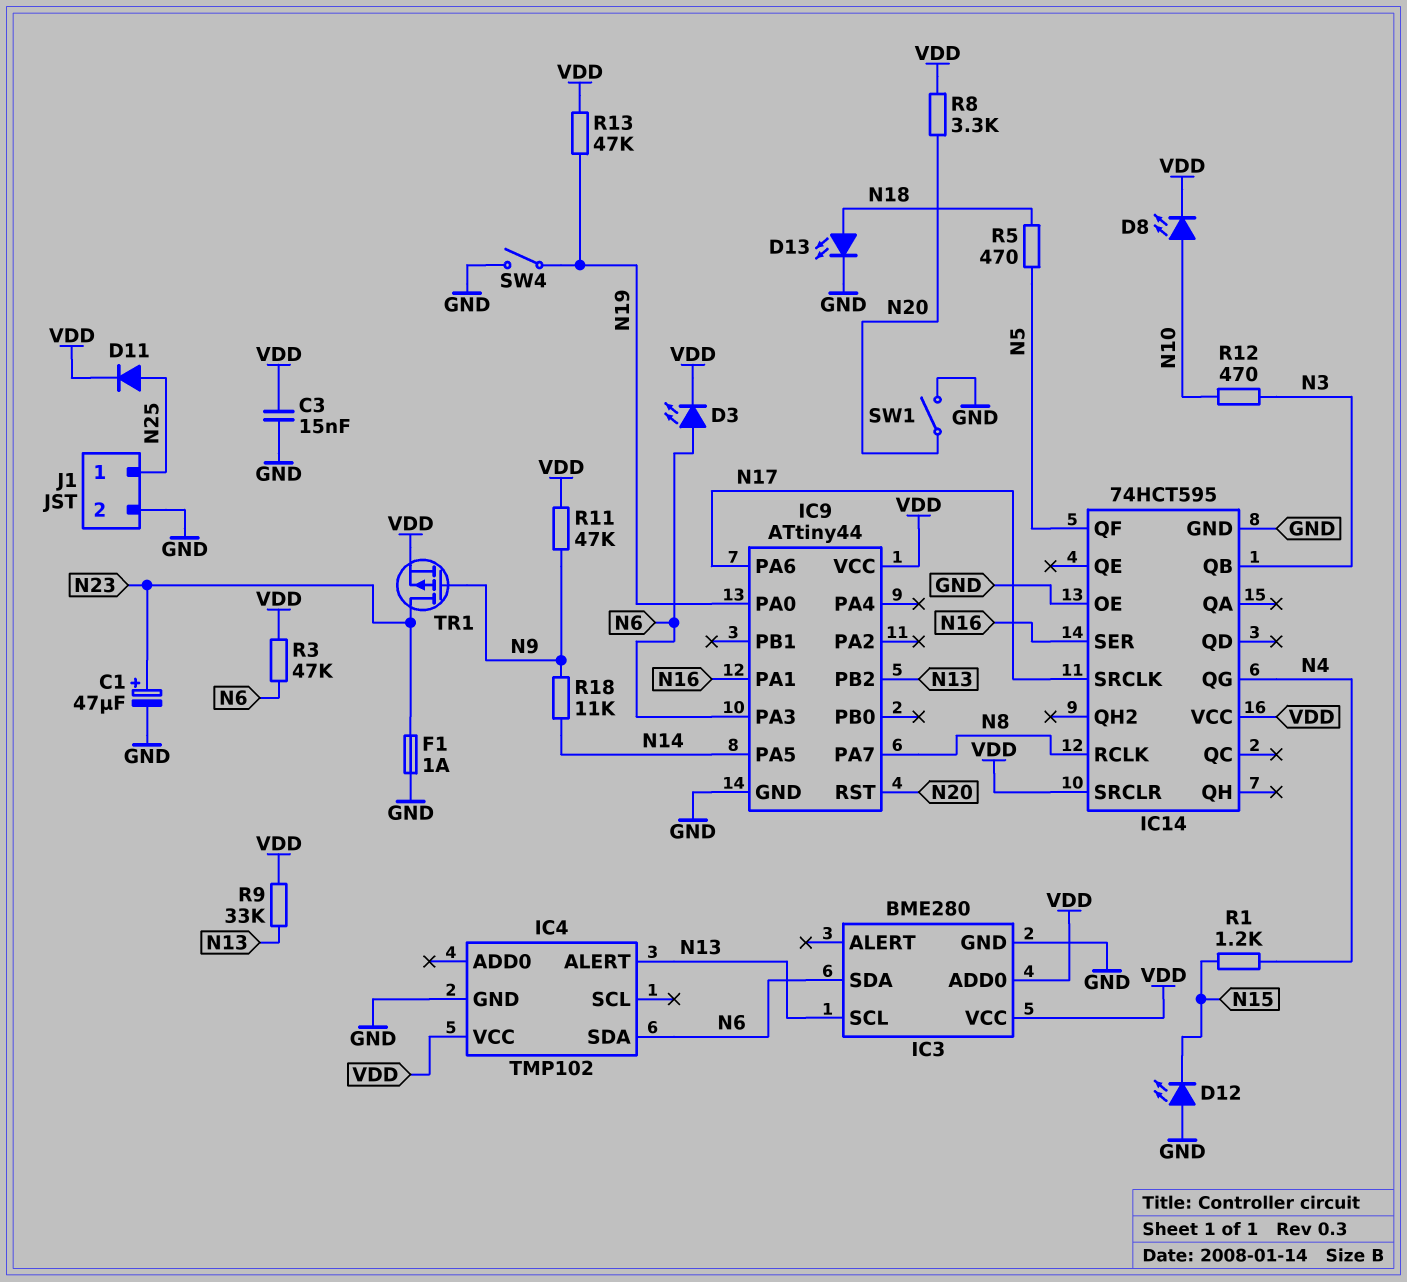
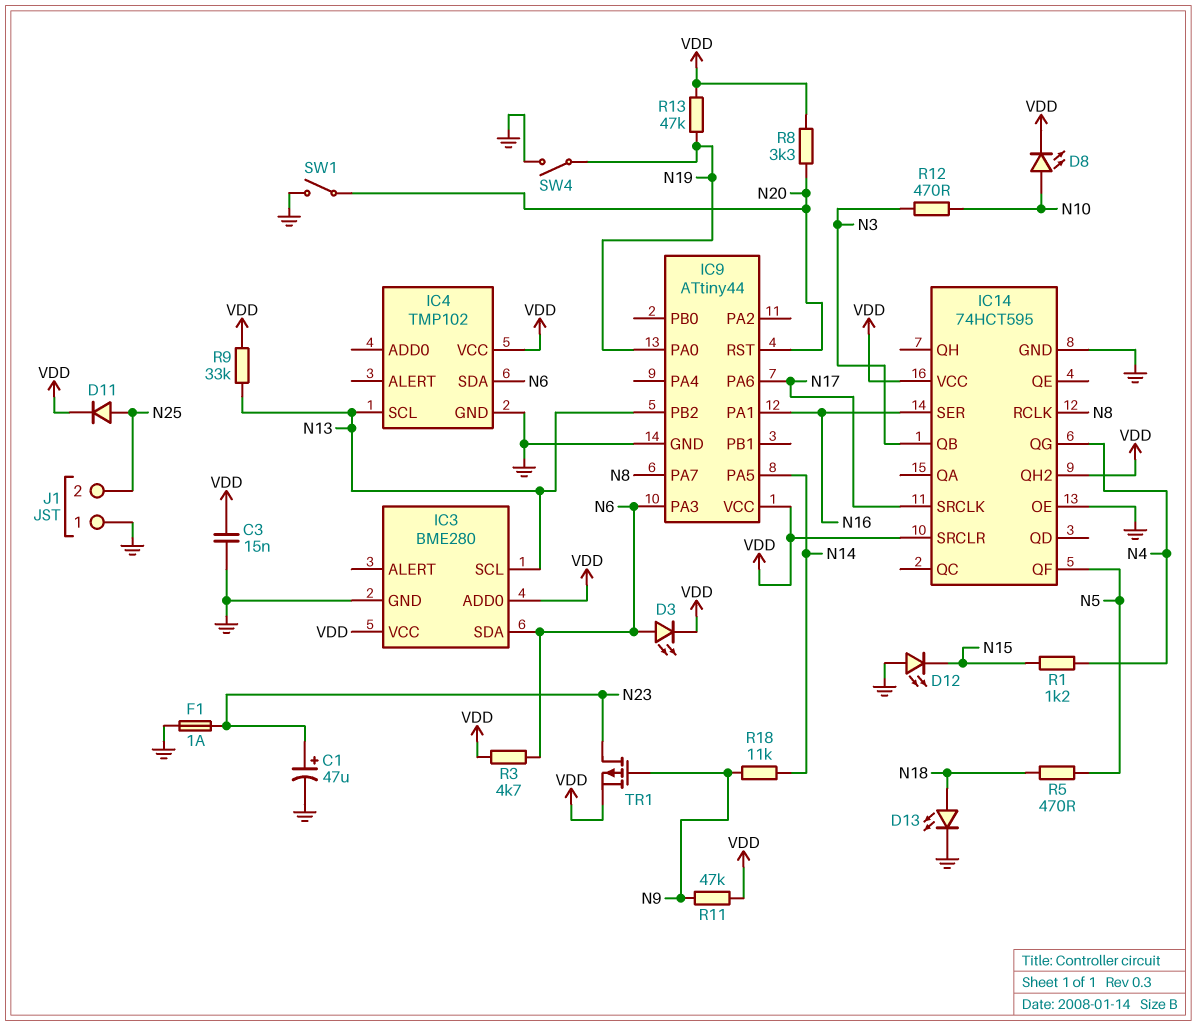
IC4 pin ALERT: N13 -> none
IC4 pin SCL: none -> N13
IC14 pin QH2: none -> VDD
J1 pin 1: N25 -> GND
J1 pin 2: GND -> N25
R3: 47k (N6, VDD) -> 4.7k (N6, VDD)

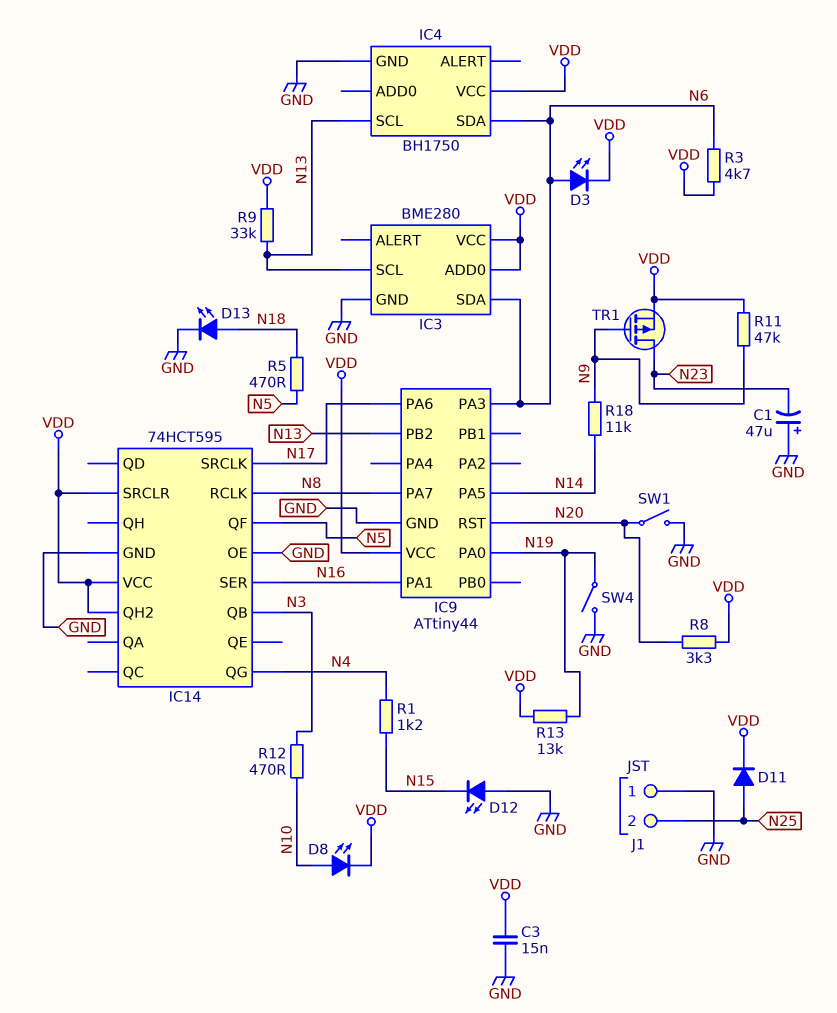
C1: 47uF (plus N23, minus GND) -> 47uF (plus GND, minus N23)
F1: 1A (GND, N23) -> none
IC4: TMP102 -> BH1750
R13: 47k (N19, VDD) -> 13k (N19, VDD)

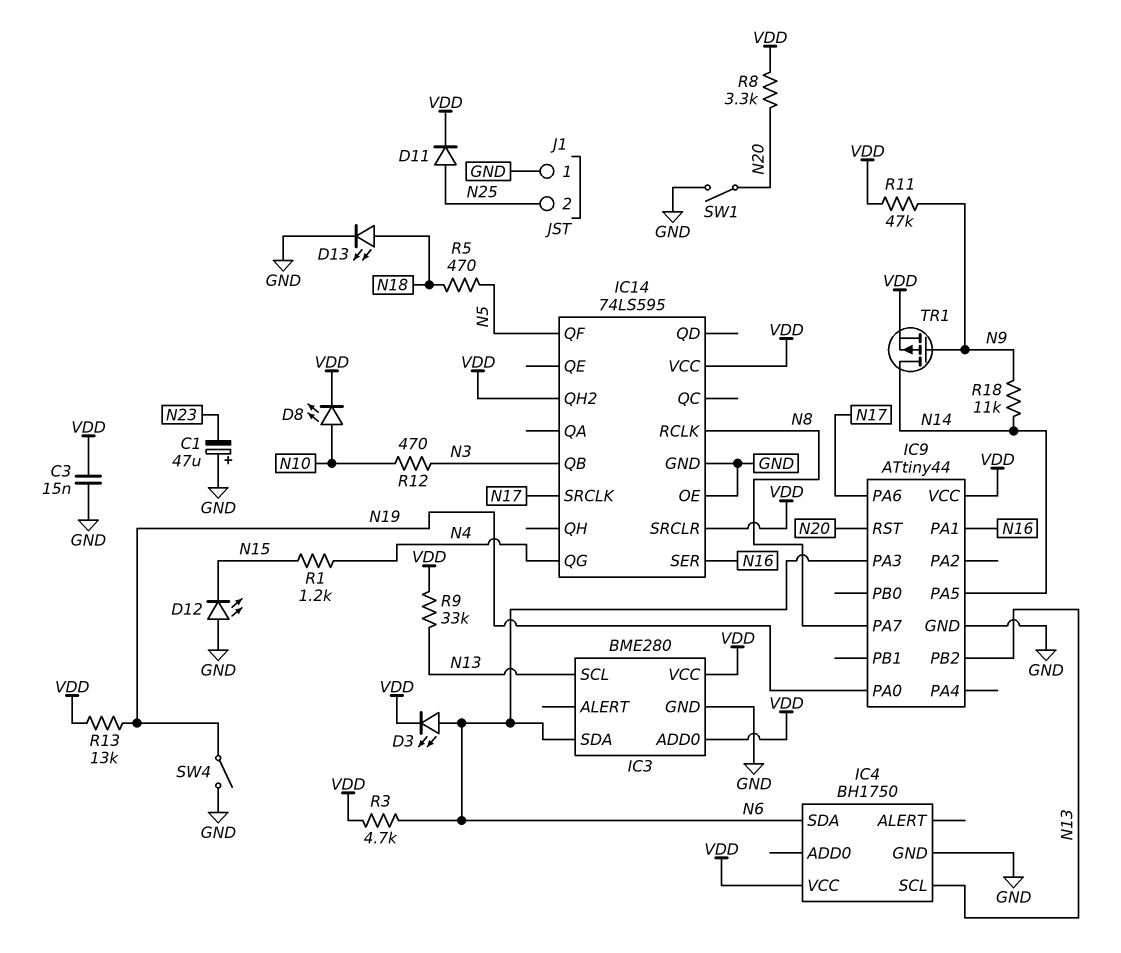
IC14: 74HCT595 -> 74LS595
TR1: PMOS (G N9, D N23, S VDD) -> PMOS (G N9, D N14, S VDD)

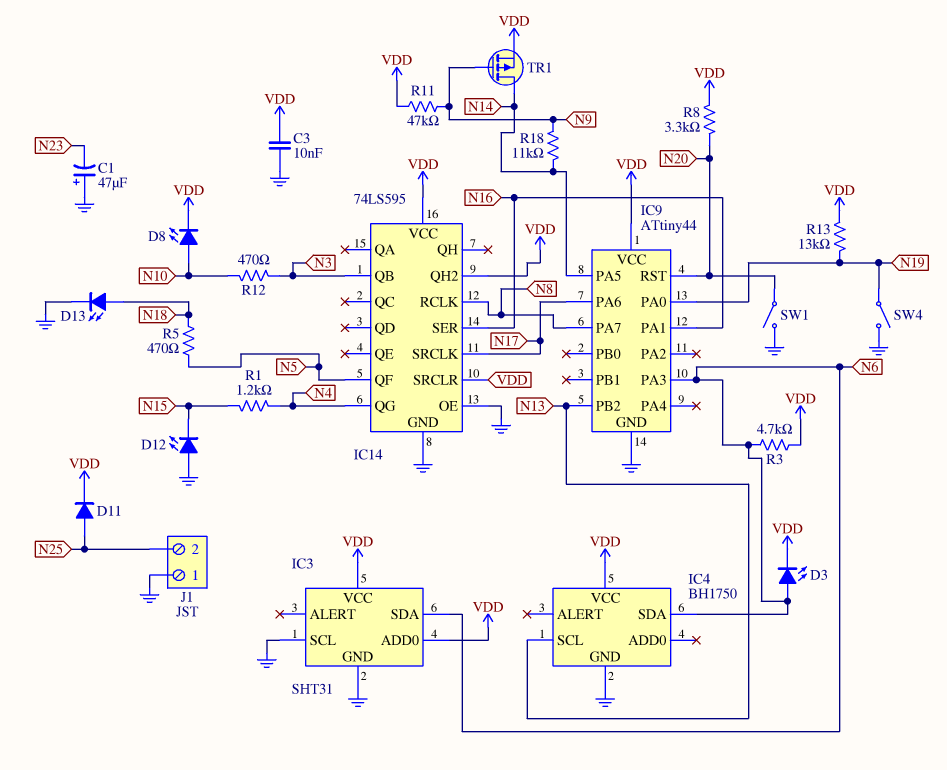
C3: 15nF (GND, VDD) -> 10nF (GND, VDD)
IC3: BME280 -> SHT31
IC3 pin SCL: N13 -> GND
R9: 33k (N13, VDD) -> none

